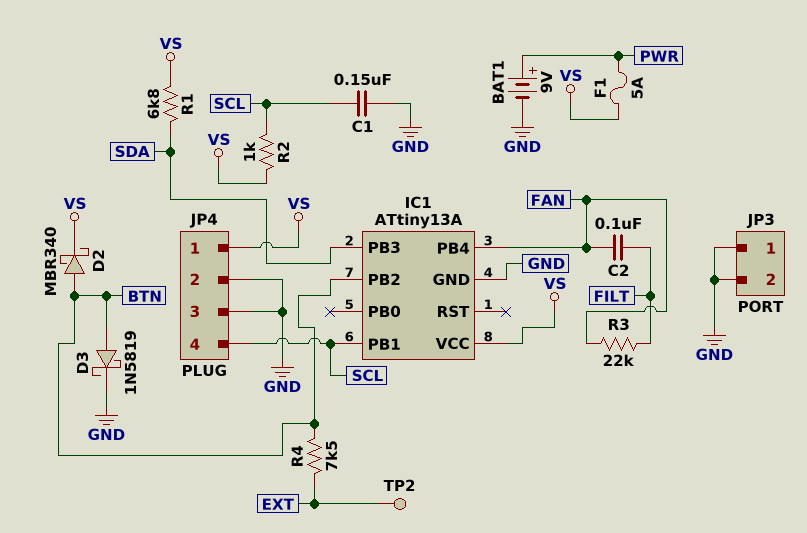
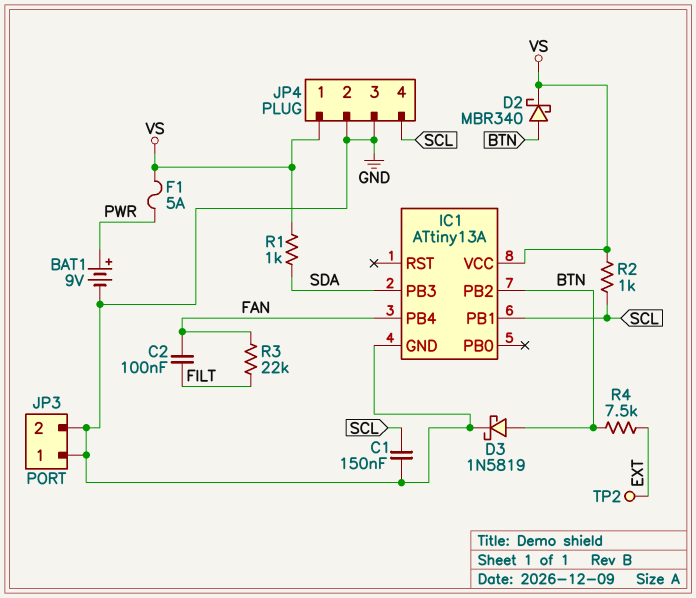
R1: 6.8k (SDA, VS) -> 1k (SDA, VS)

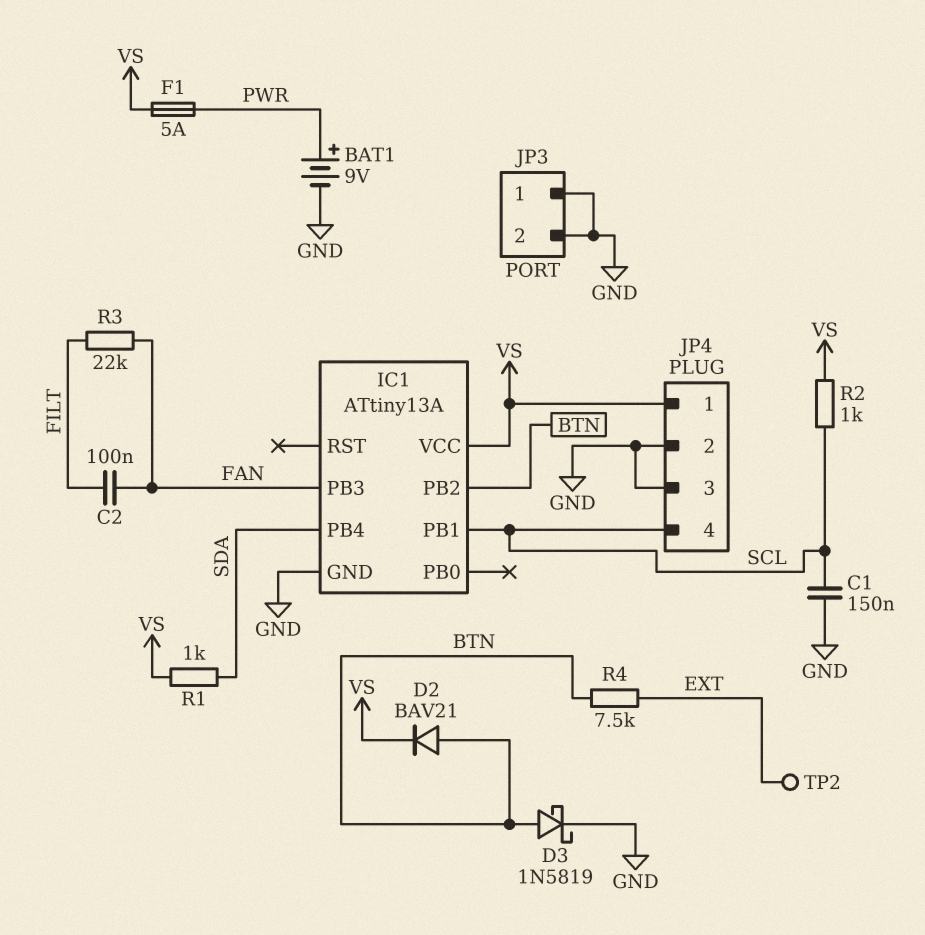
D2: schottky MBR340 (A BTN, K VS) -> diode BAV21 (A BTN, K VS)
IC1 pin PB3: SDA -> FAN
IC1 pin PB4: FAN -> SDA

